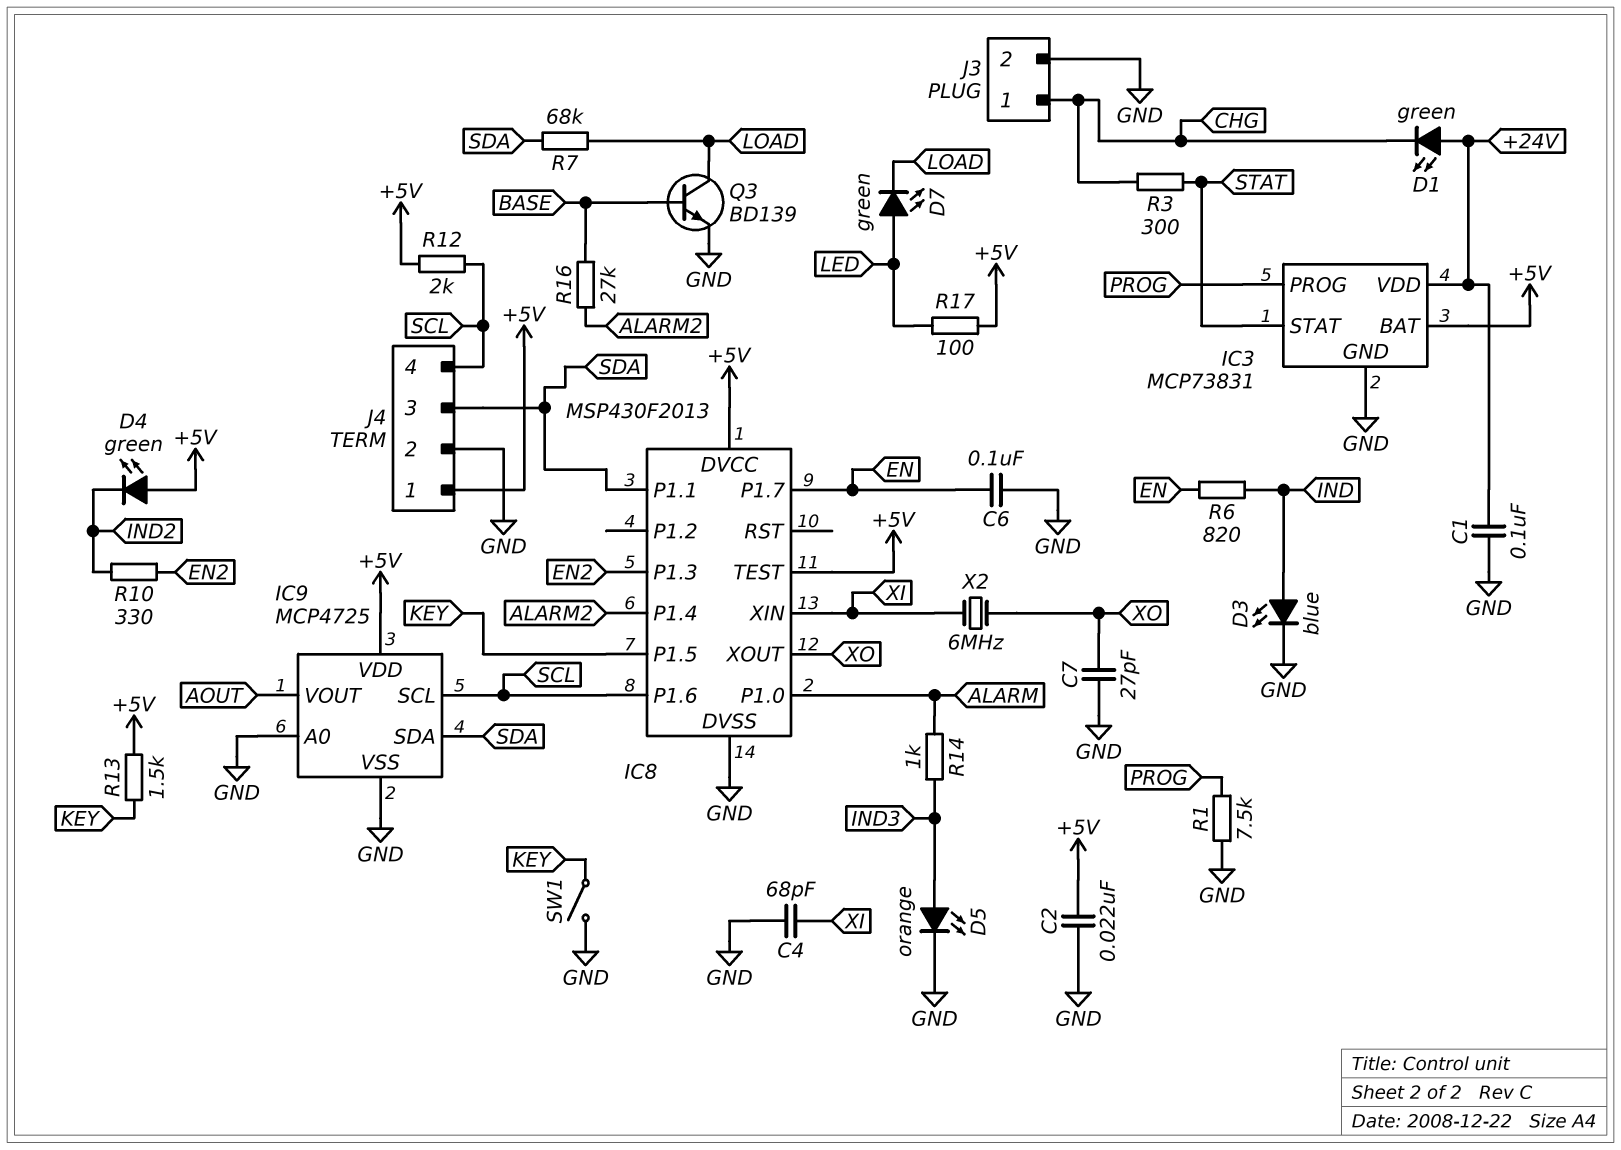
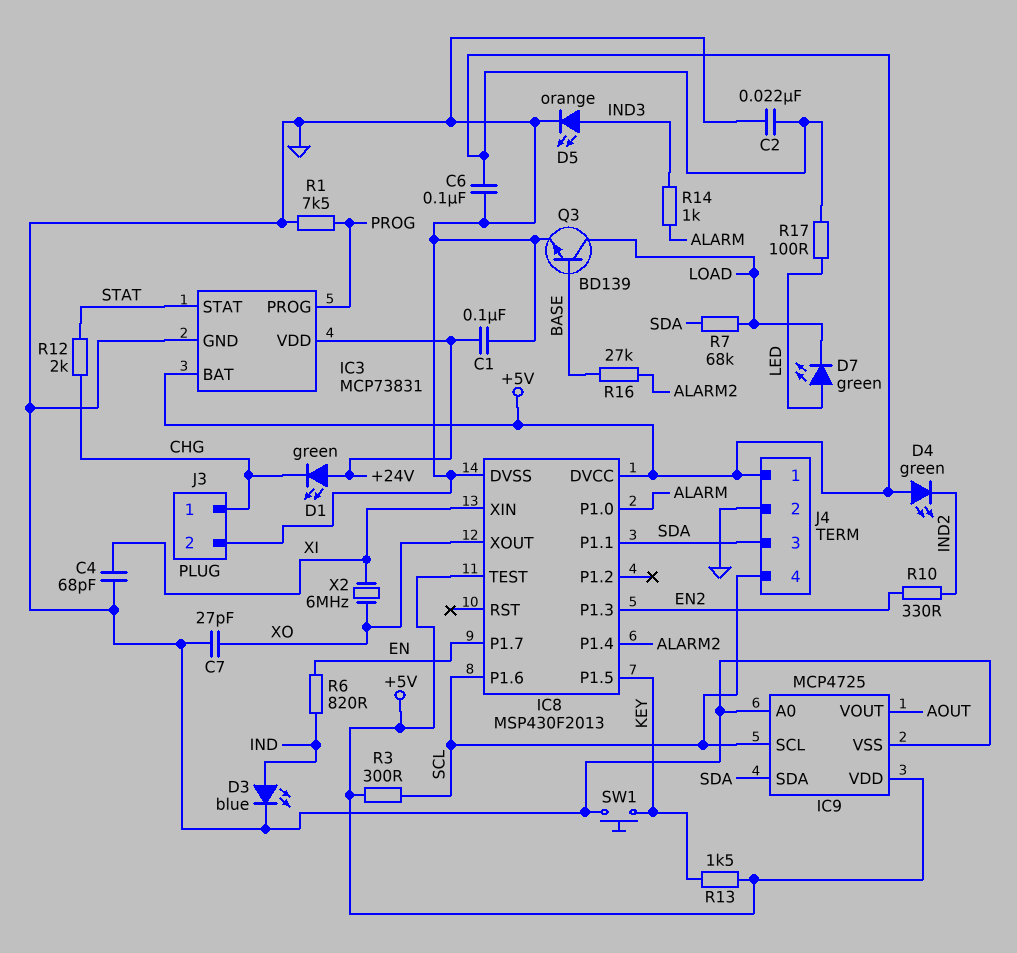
C6: 100nF (EN, GND) -> 100nF (+5V, GND)
R3: 300 (CHG, STAT) -> 300 (+5V, SCL)
R12: 2k (+5V, SCL) -> 2k (CHG, STAT)
SW1: switch (GND, KEY) -> button (GND, KEY)

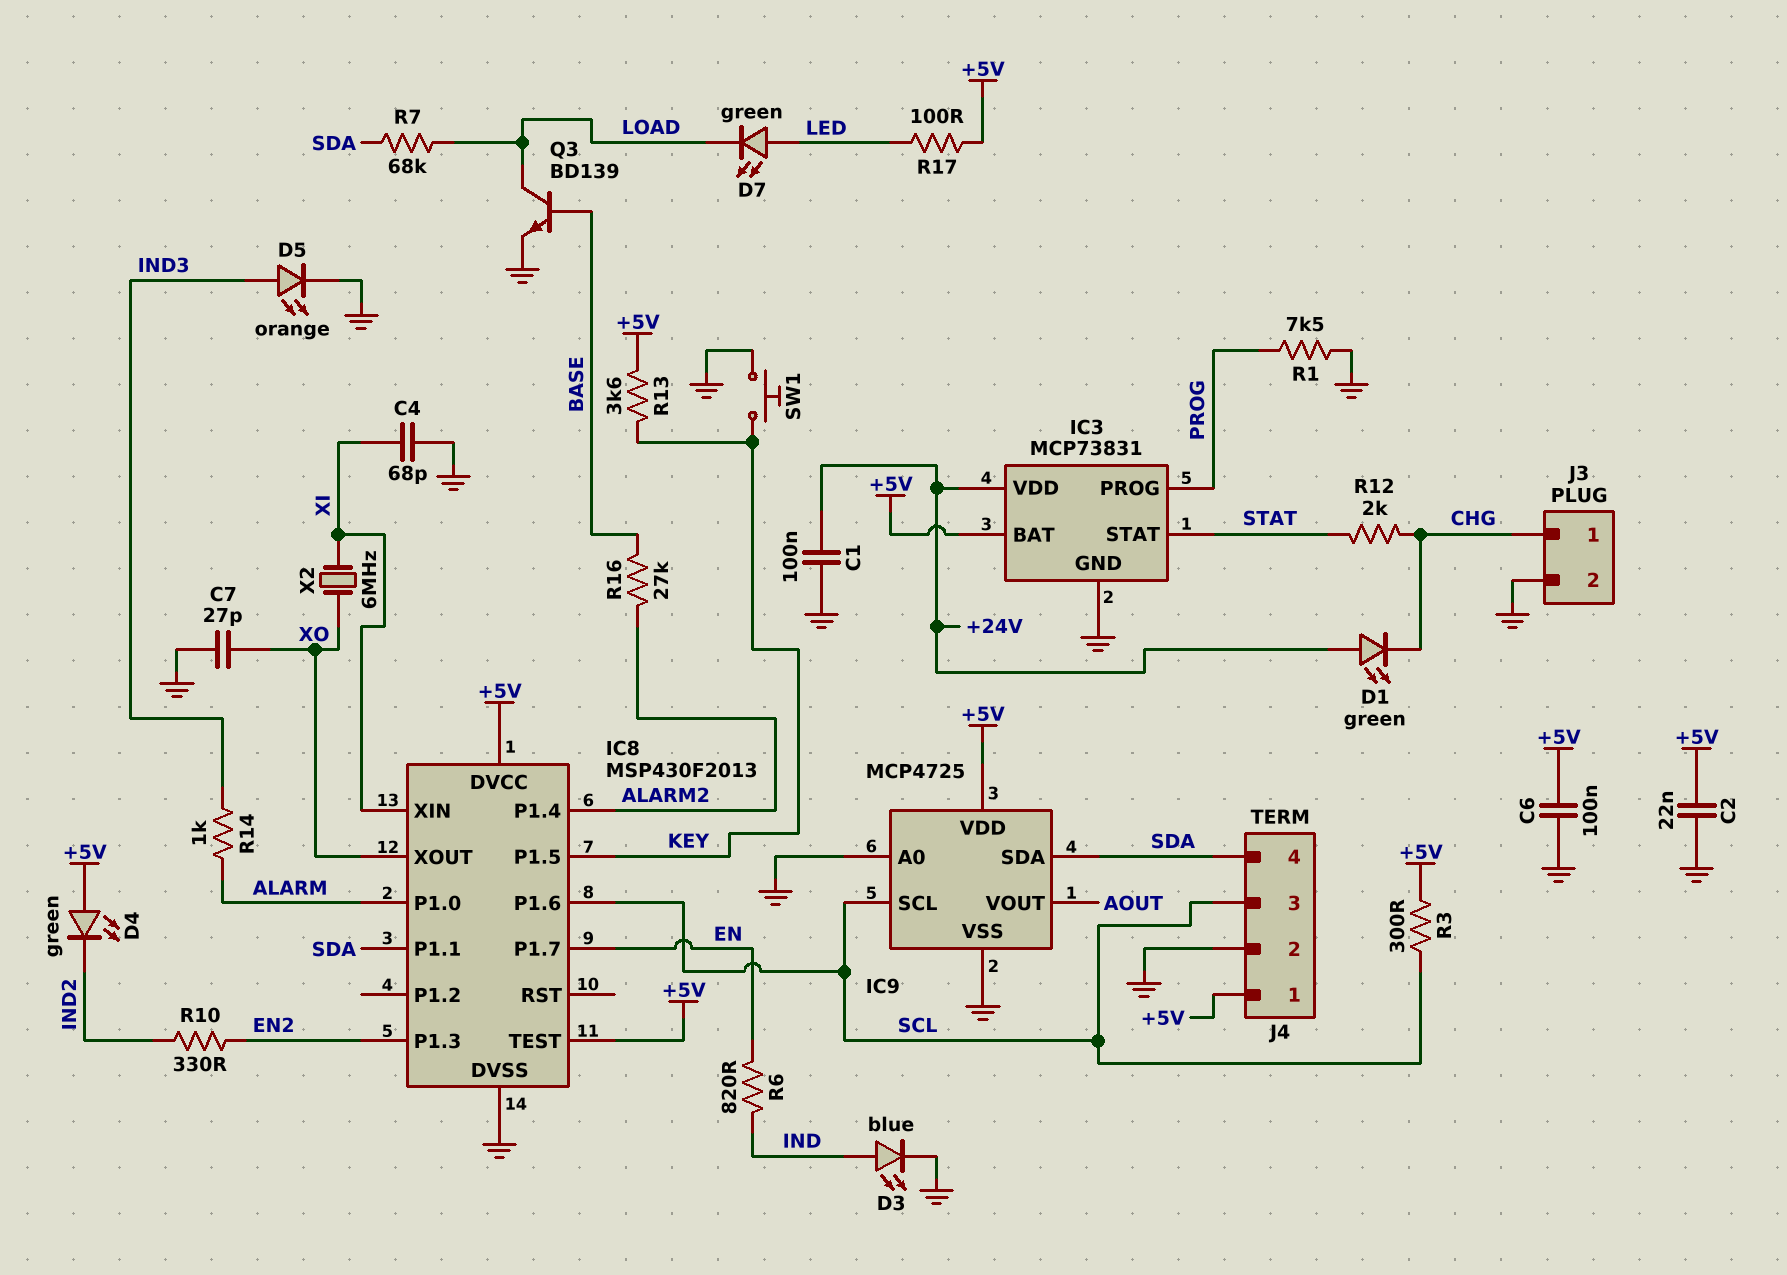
J4 pin 3: SDA -> SCL
J4 pin 4: SCL -> SDA
R13: 1.5k (+5V, KEY) -> 3.6k (+5V, KEY)

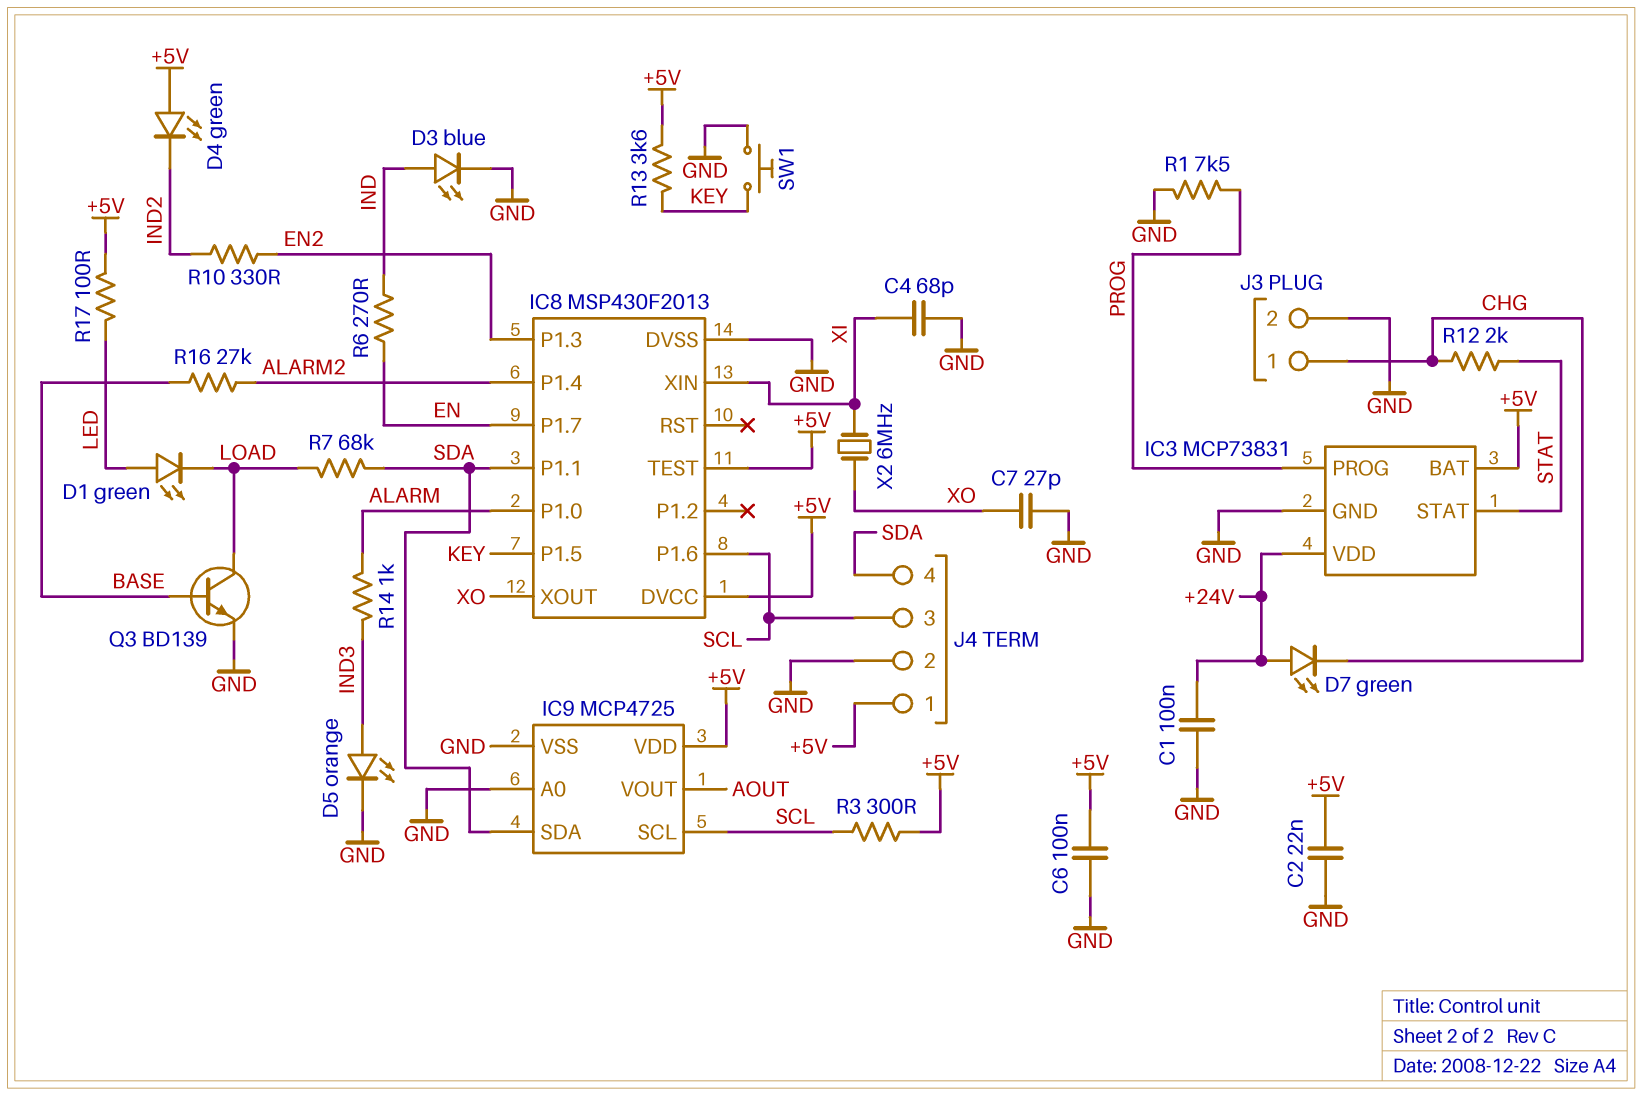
D1: LED green (A +24V, K CHG) -> LED green (A LED, K LOAD)
D7: LED green (A LED, K LOAD) -> LED green (A +24V, K CHG)
R6: 820 (EN, IND) -> 270 (EN, IND)

